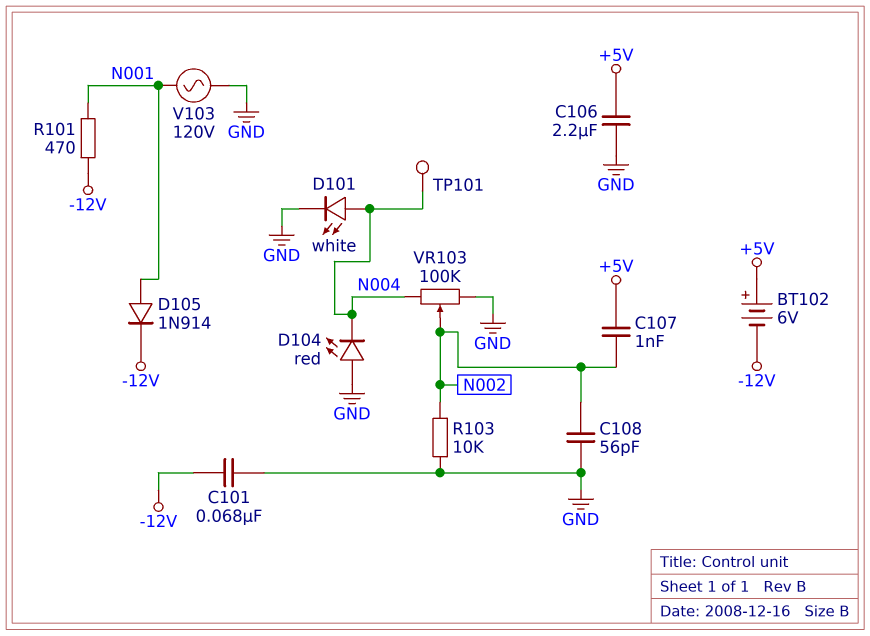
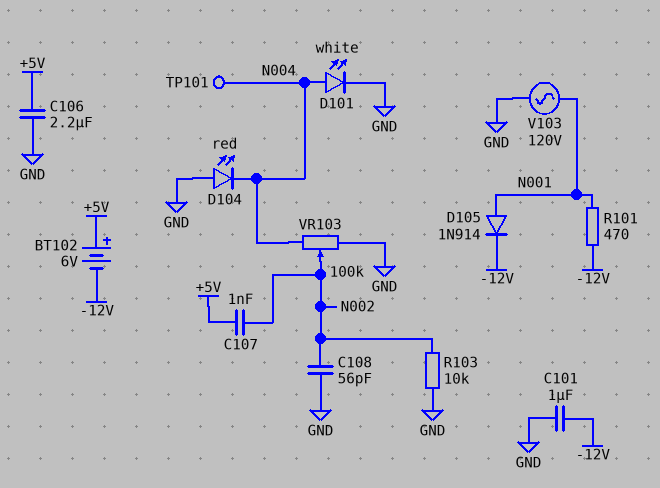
C101: 68nF (-12V, GND) -> 1uF (-12V, GND)

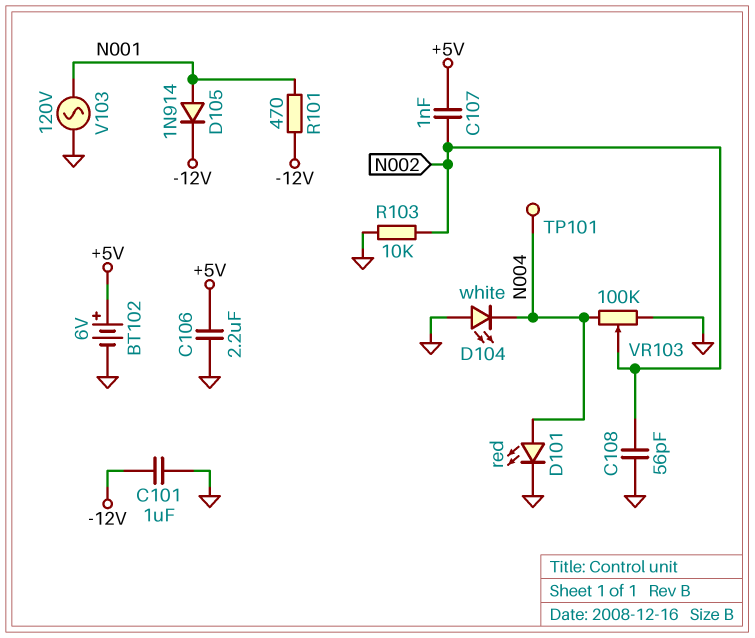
BT102: 6V (plus +5V, minus -12V) -> 6V (plus +5V, minus GND)
D101: LED white (A N004, K GND) -> LED red (A N004, K GND)
D104: LED red (A GND, K N004) -> LED white (A GND, K N004)

